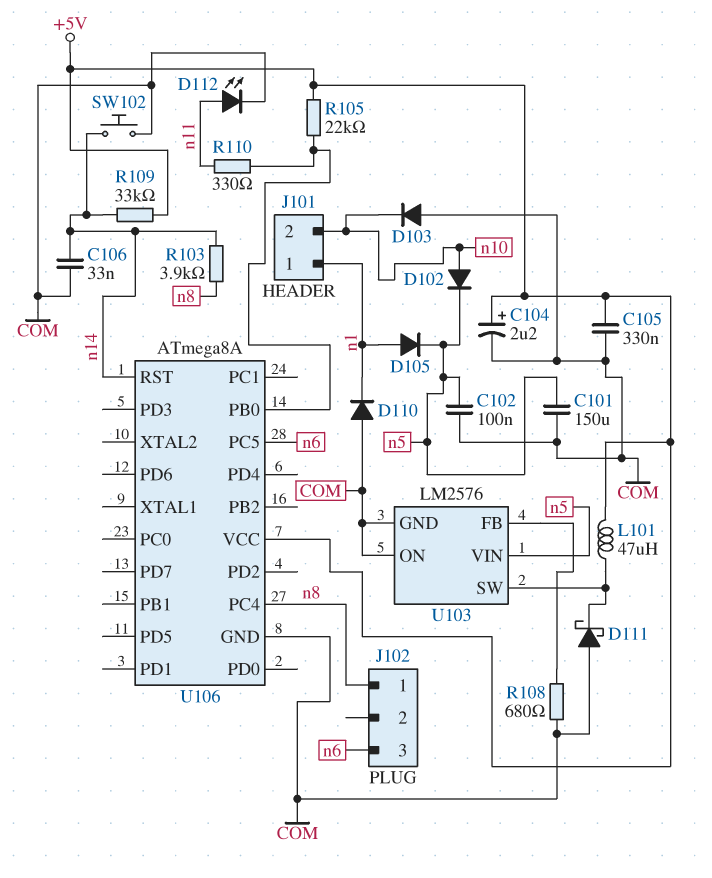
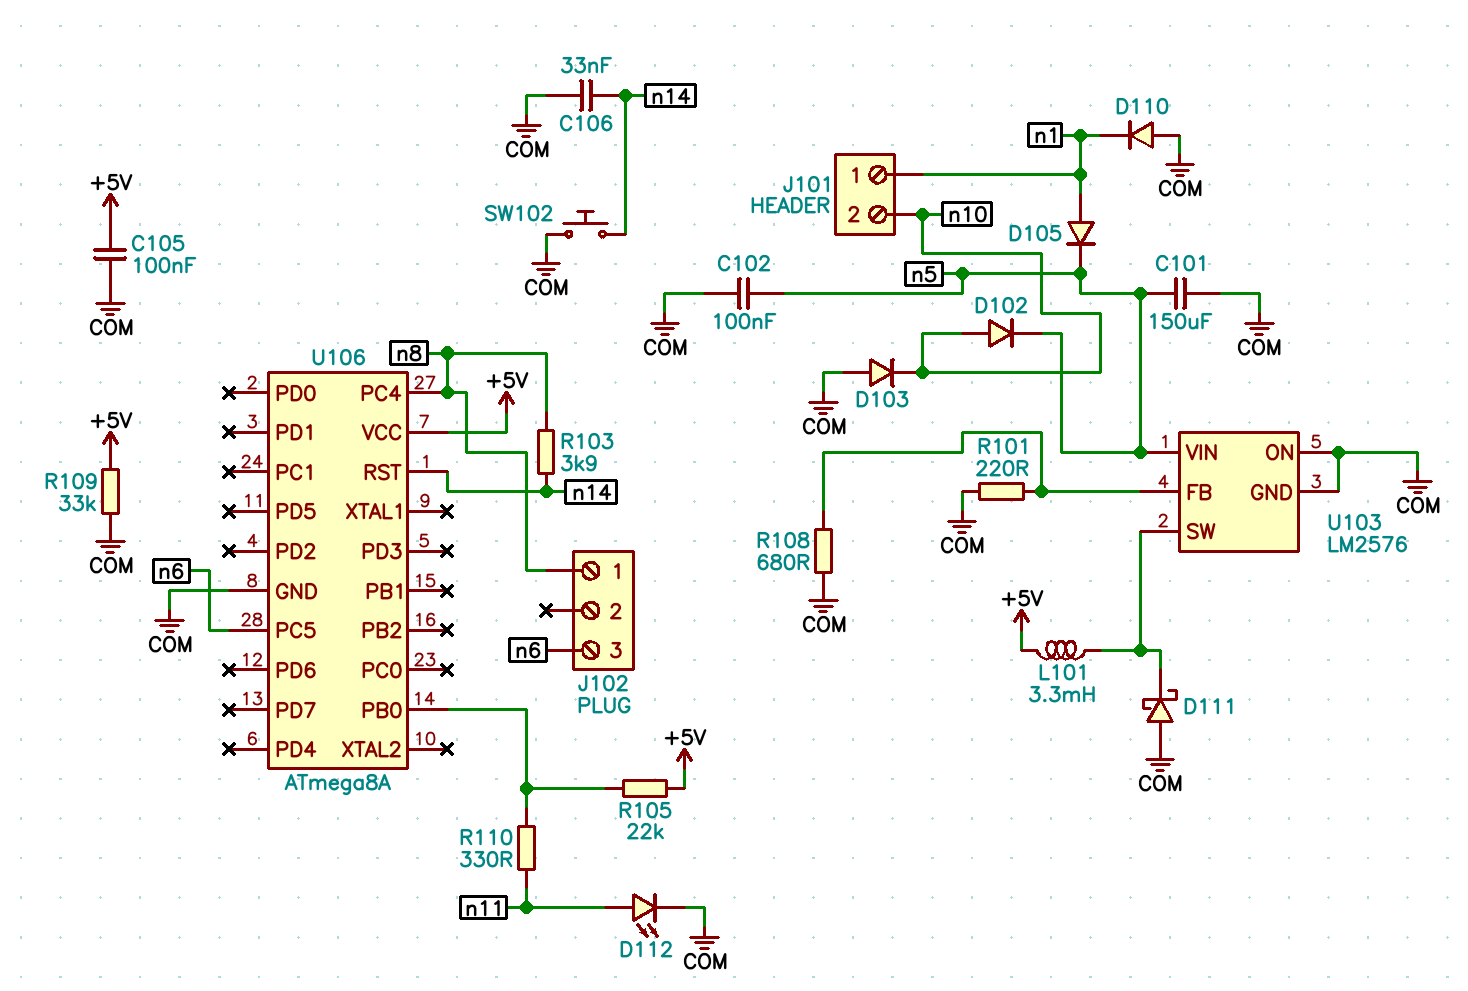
C104: 2.2uF (plus +5V, minus COM) -> none
C105: 330nF (+5V, COM) -> 100nF (+5V, COM)
L101: 47uH (+5V, U103/SW) -> 3.3mH (+5V, U103/SW)
R101: none -> 220 (COM, U103/FB)
R109: 33k (+5V, n14) -> 33k (+5V, COM)

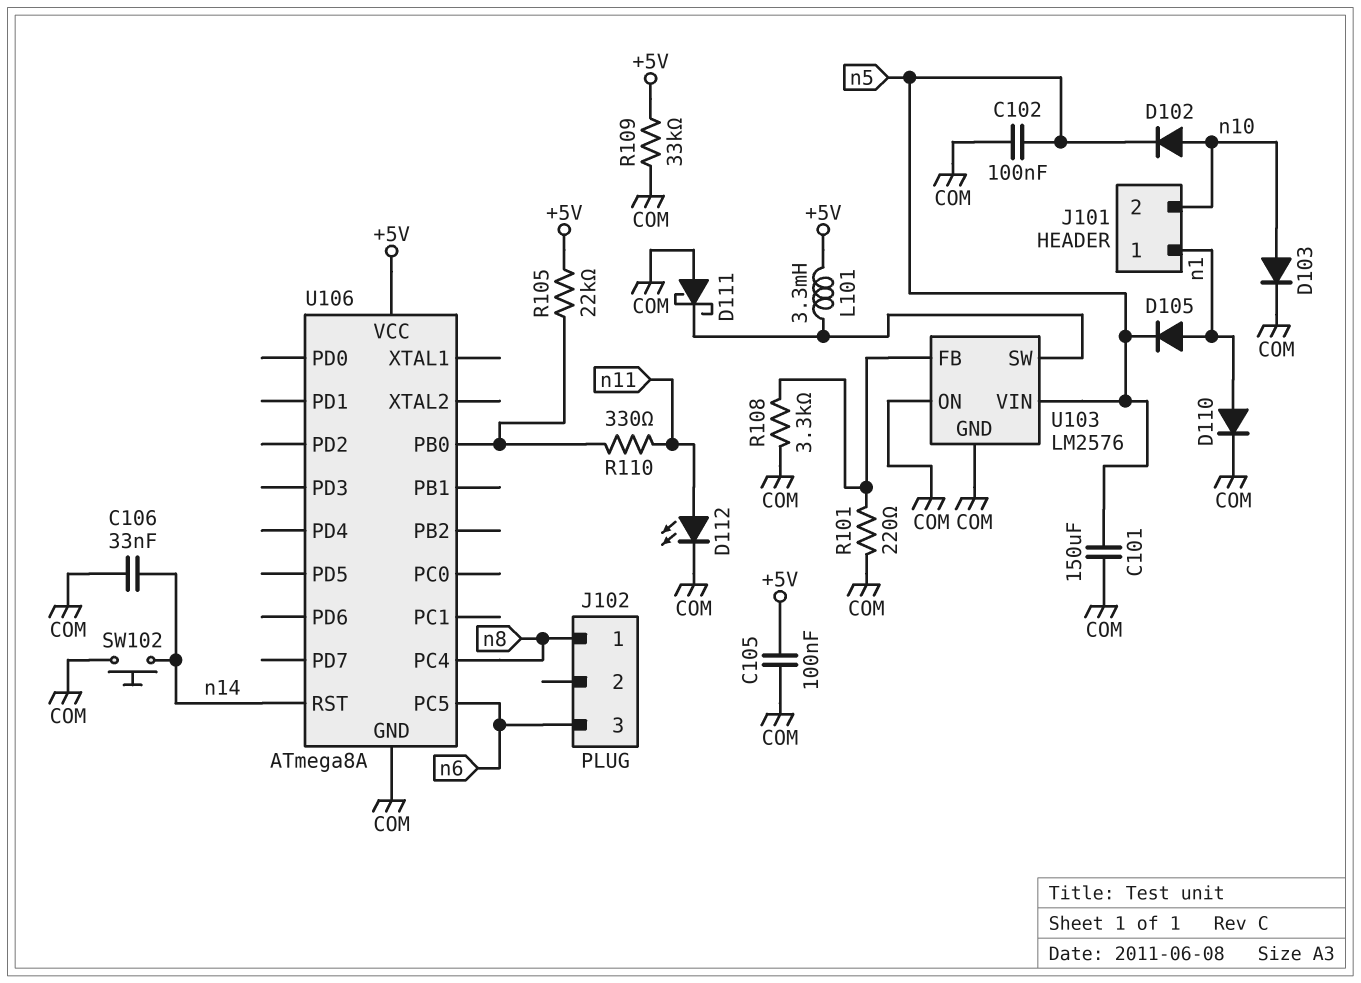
D103: diode (A COM, K n10) -> diode (A n10, K COM)
D110: diode (A COM, K n1) -> diode (A n1, K COM)
R103: 3.9k (n8, n14) -> none
R108: 680 (COM, U103/FB) -> 3.3k (COM, U103/FB)

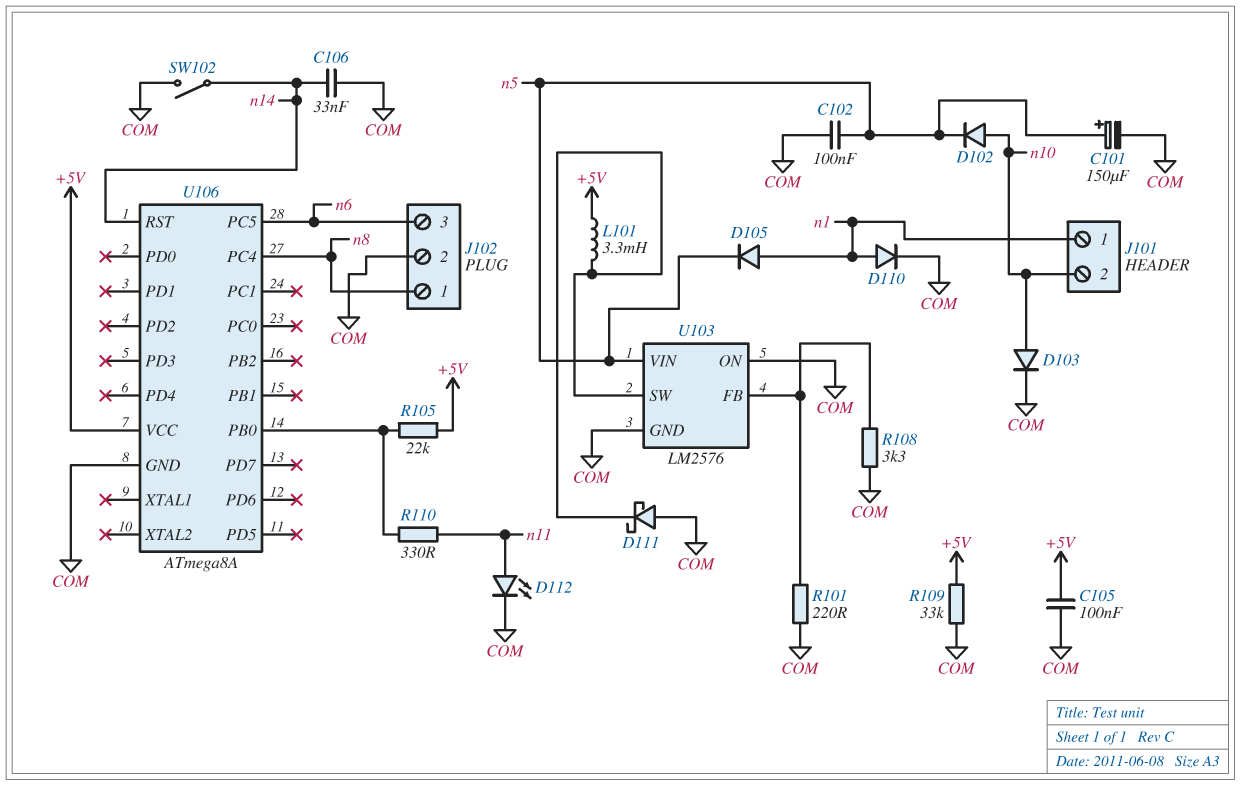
C101: 150uF (COM, n5) -> 150uF (plus n5, minus COM)
J102 pin 2: none -> COM
SW102: button (COM, n14) -> switch (COM, n14)

